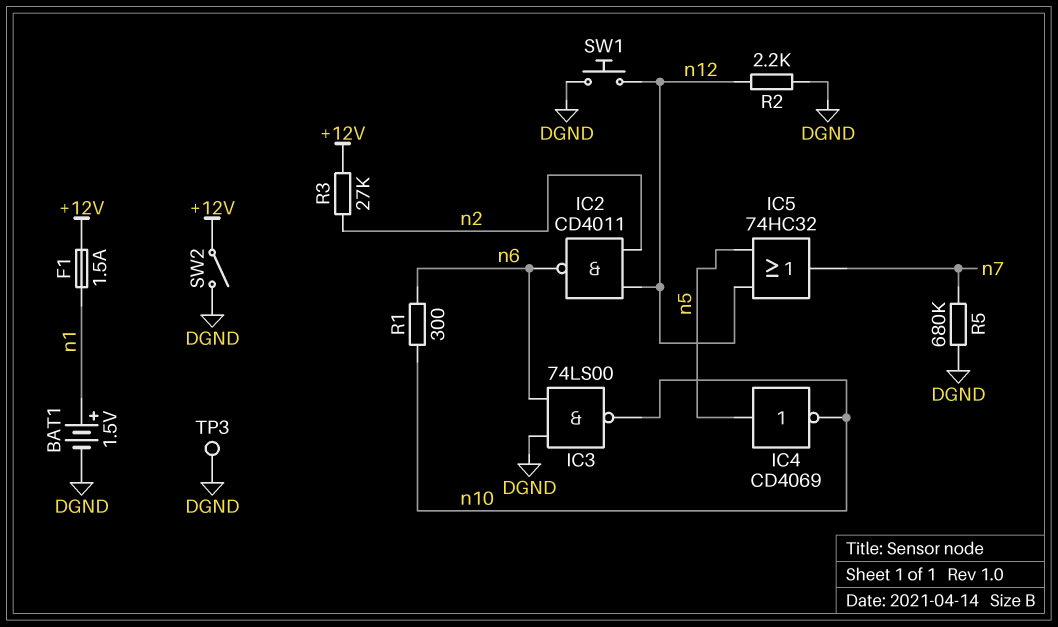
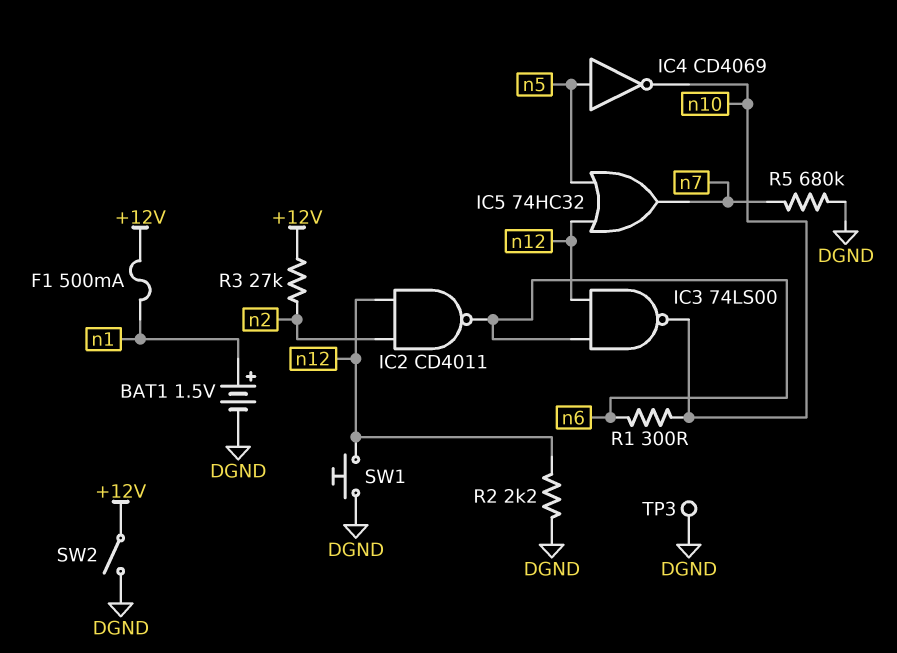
F1: 1.5A (+12V, n1) -> 500mA (+12V, n1)
IC3: NAND 74LS00 (in DGND, in n6, out n10) -> NAND 74LS00 (in n6, in n12, out n10)

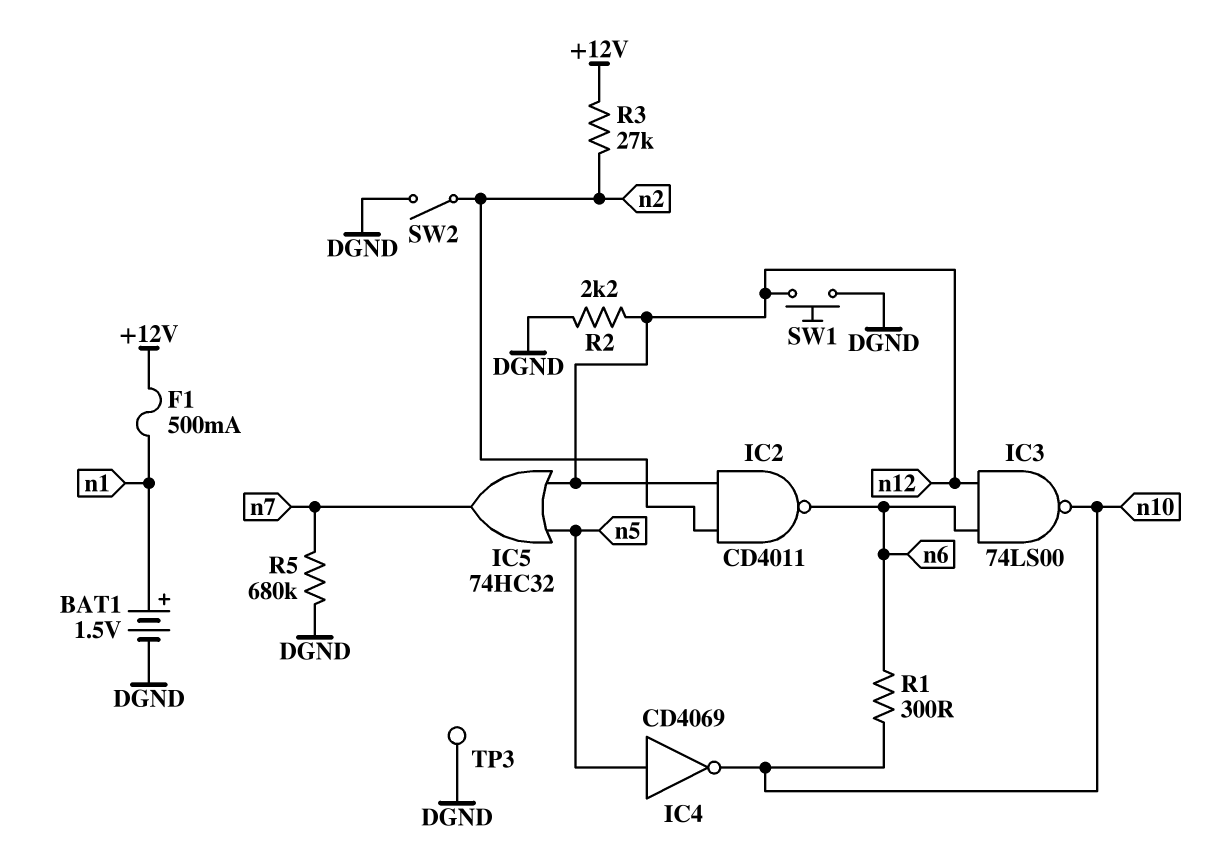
SW2: switch (+12V, DGND) -> switch (DGND, n2)

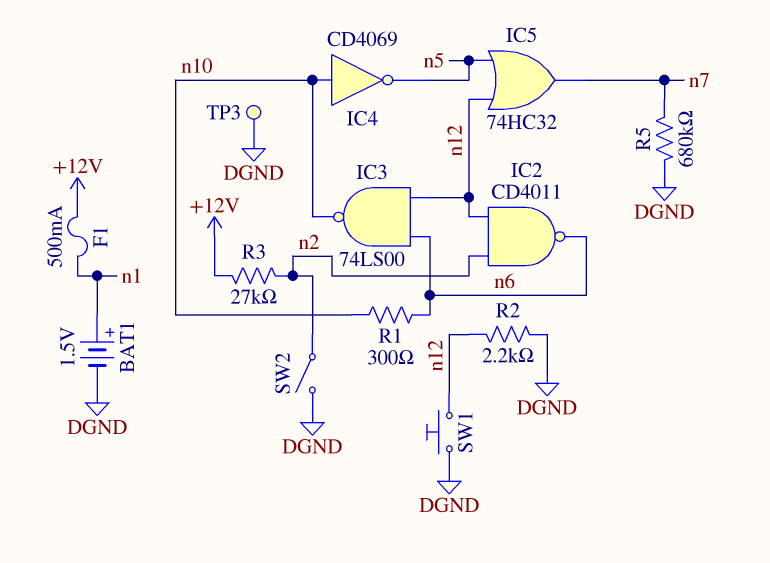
IC4: NOT CD4069 (in n5, out n10) -> NOT CD4069 (in n10, out n5)

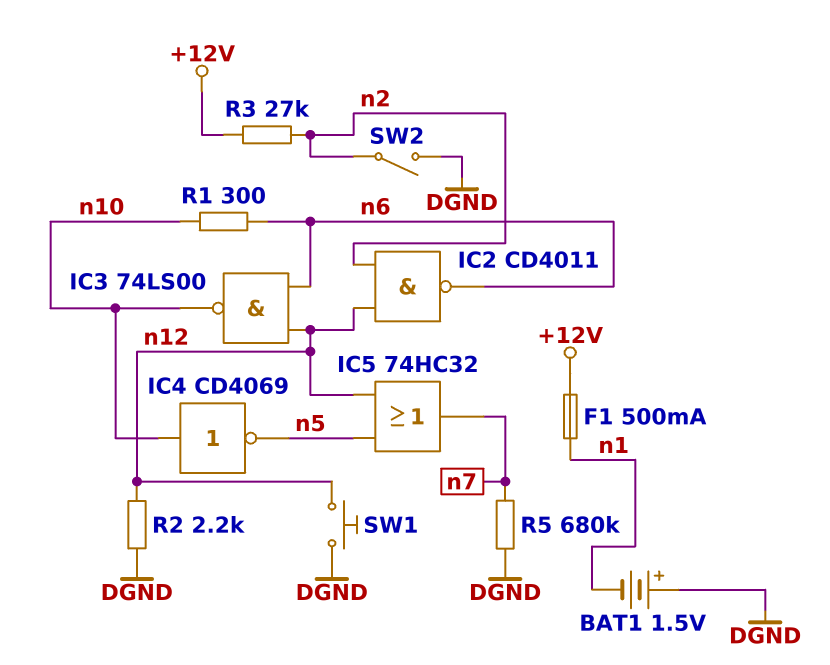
BAT1: 1.5V (plus n1, minus DGND) -> 1.5V (plus DGND, minus n1)
TP3: test point (DGND) -> none

